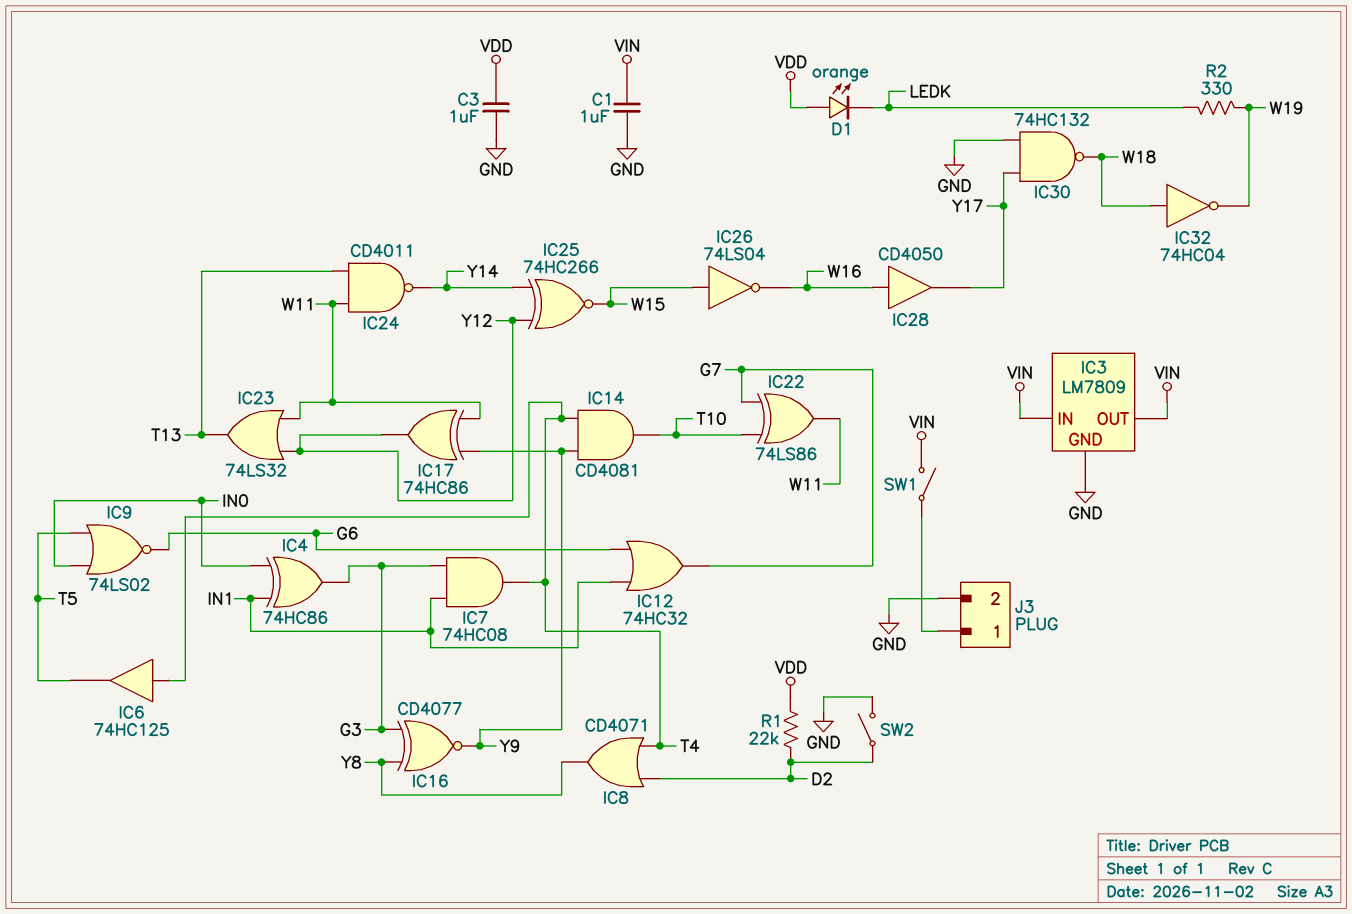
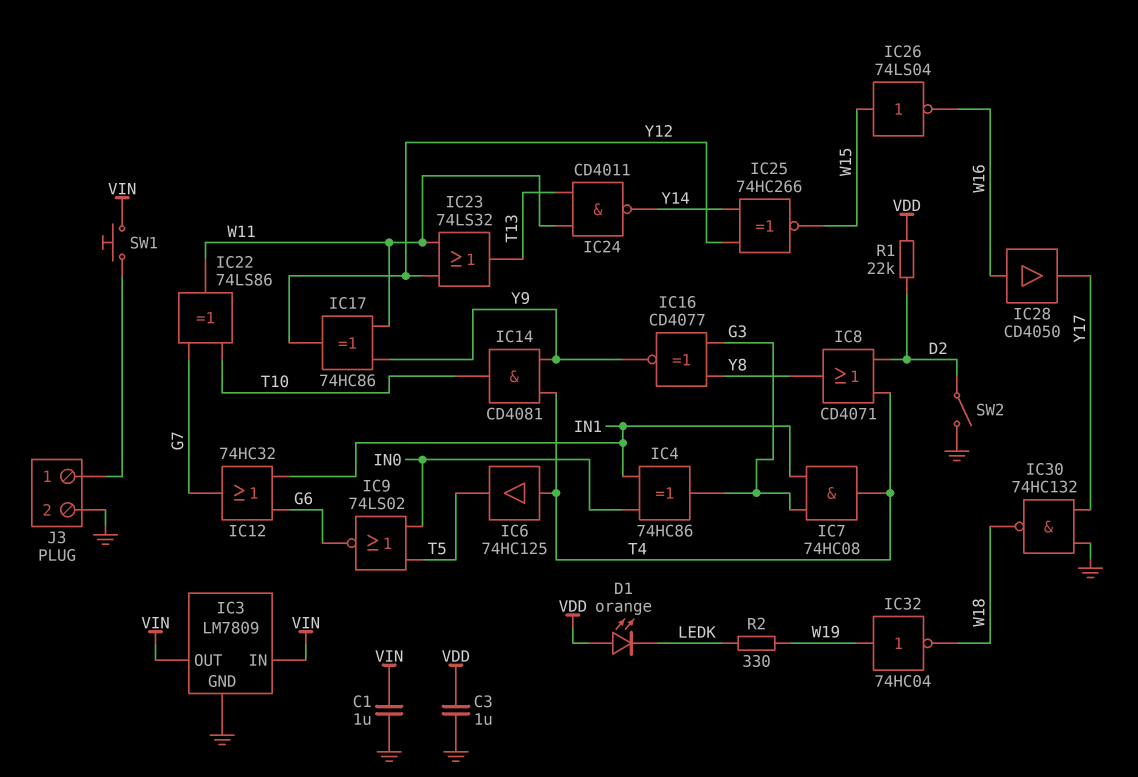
IC32: NOT 74HC04 (in W18, out W19) -> NOT 74HC04 (in W19, out W18)
SW1: switch (J3/1, VIN) -> button (J3/1, VIN)

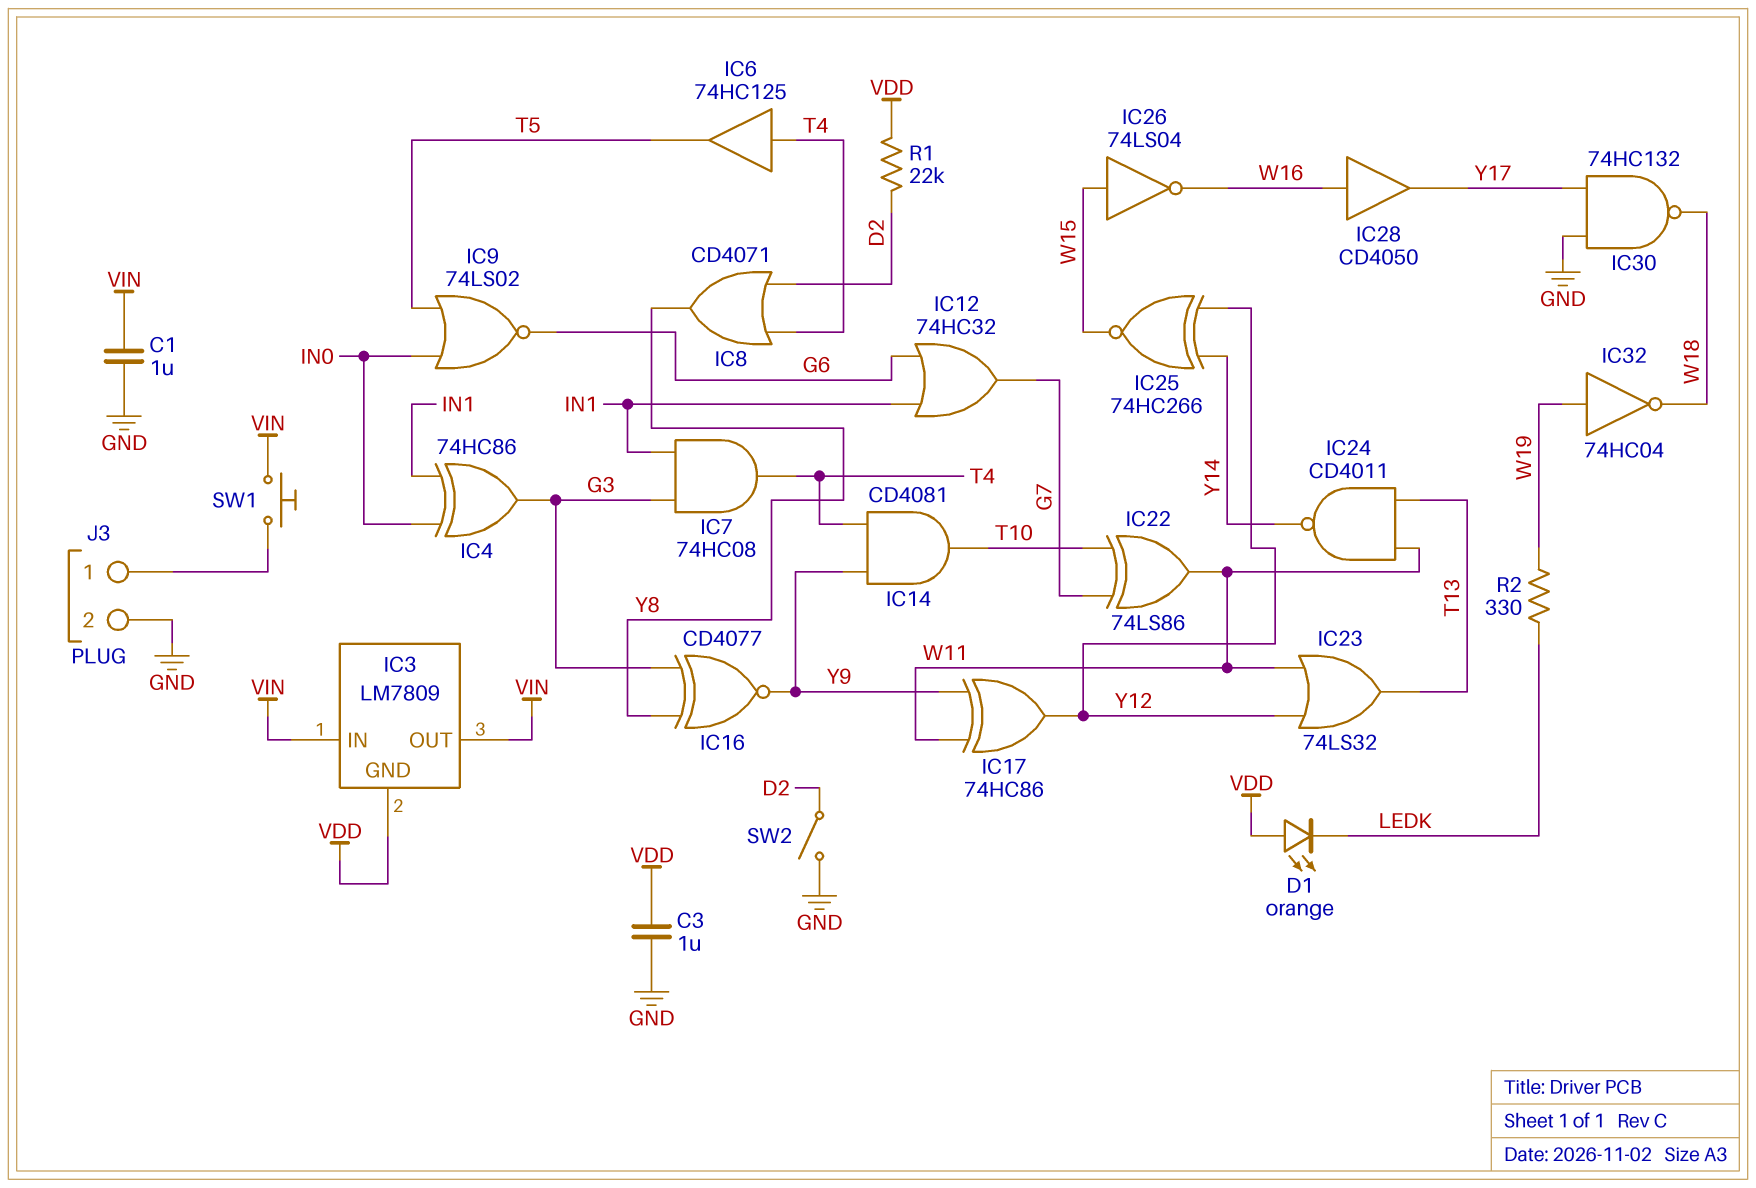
IC3 pin GND: GND -> VDD

